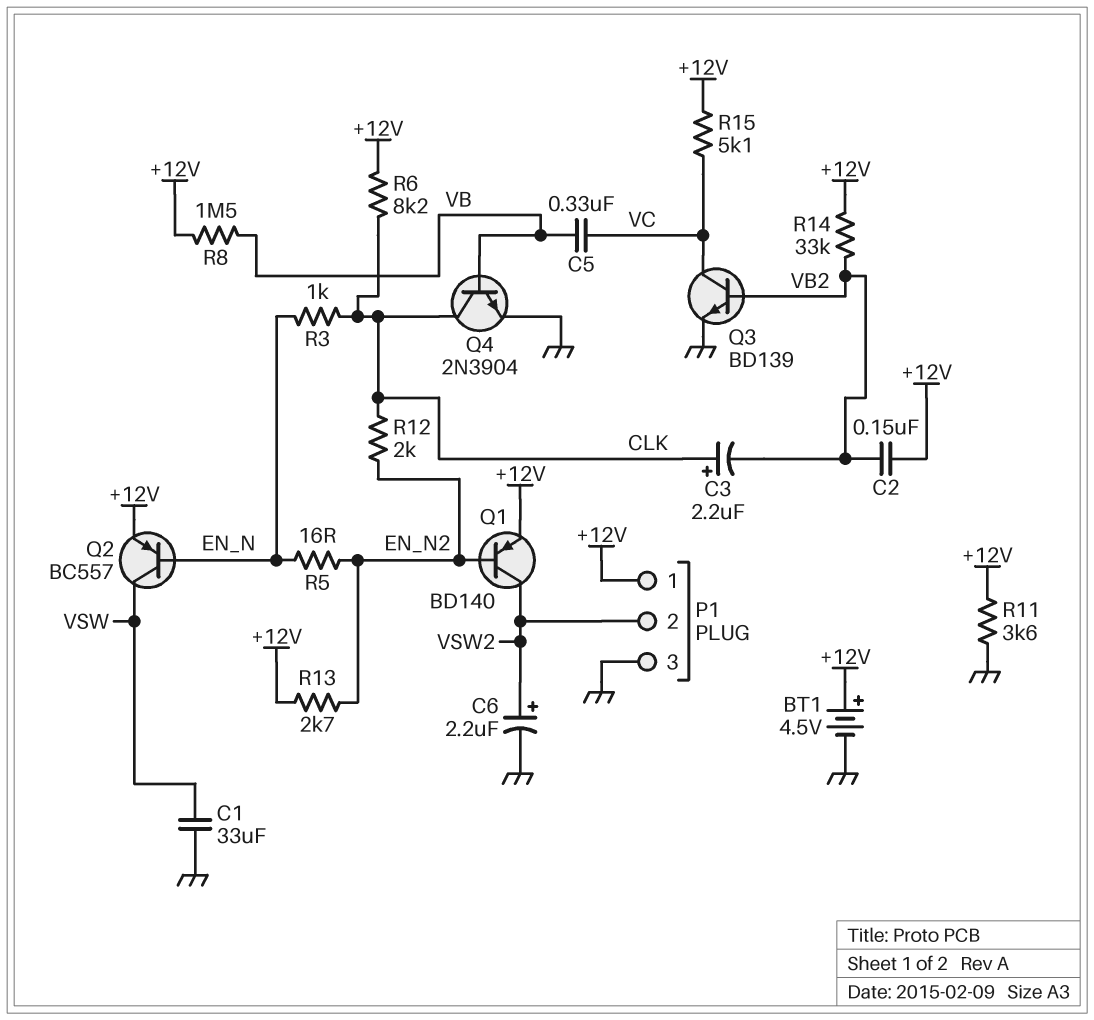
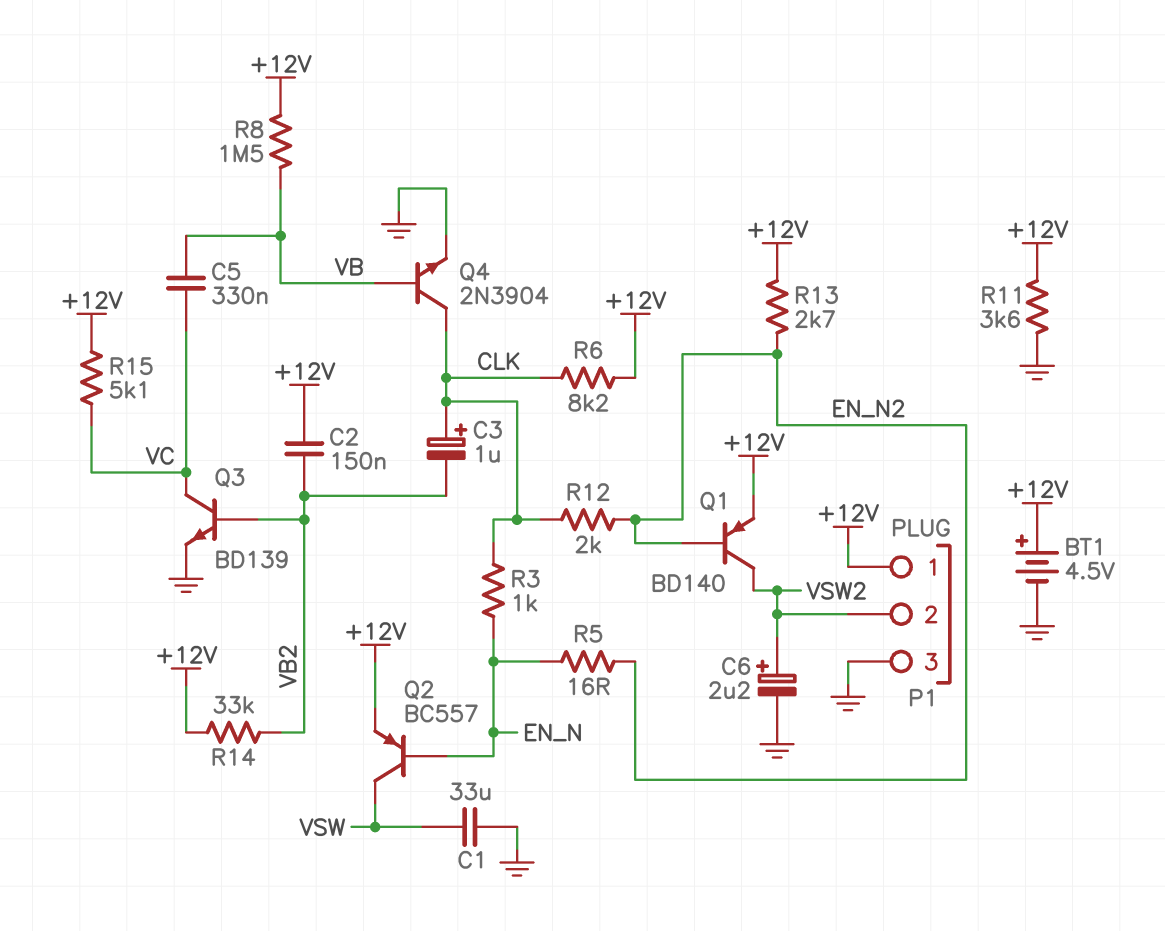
C3: 2.2uF (plus CLK, minus VB2) -> 1uF (plus CLK, minus VB2)

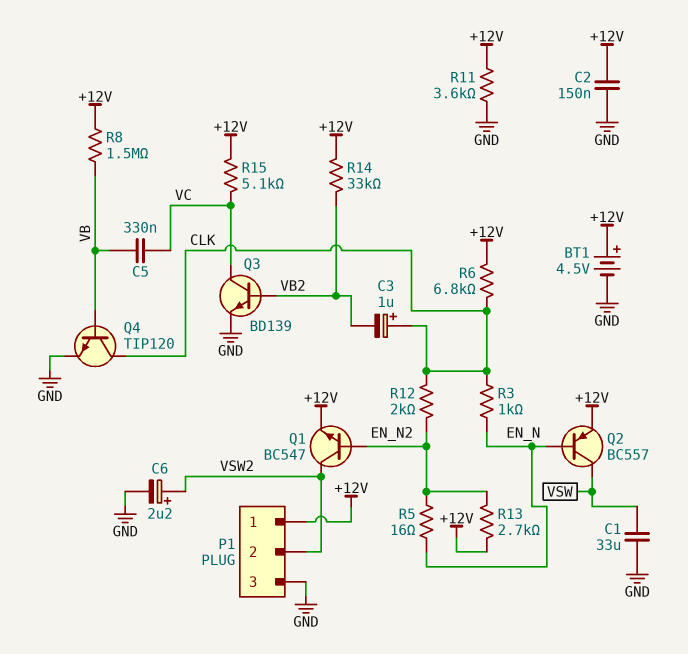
C2: 150nF (+12V, VB2) -> 150nF (+12V, GND)
Q1: PNP BD140 (B EN_N2, C VSW2, E +12V) -> NPN BC547 (B EN_N2, C VSW2, E +12V)
Q4: NPN 2N3904 (B VB, C CLK, E GND) -> NPN TIP120 (B VB, C CLK, E GND)
R6: 8.2k (+12V, CLK) -> 6.8k (+12V, CLK)

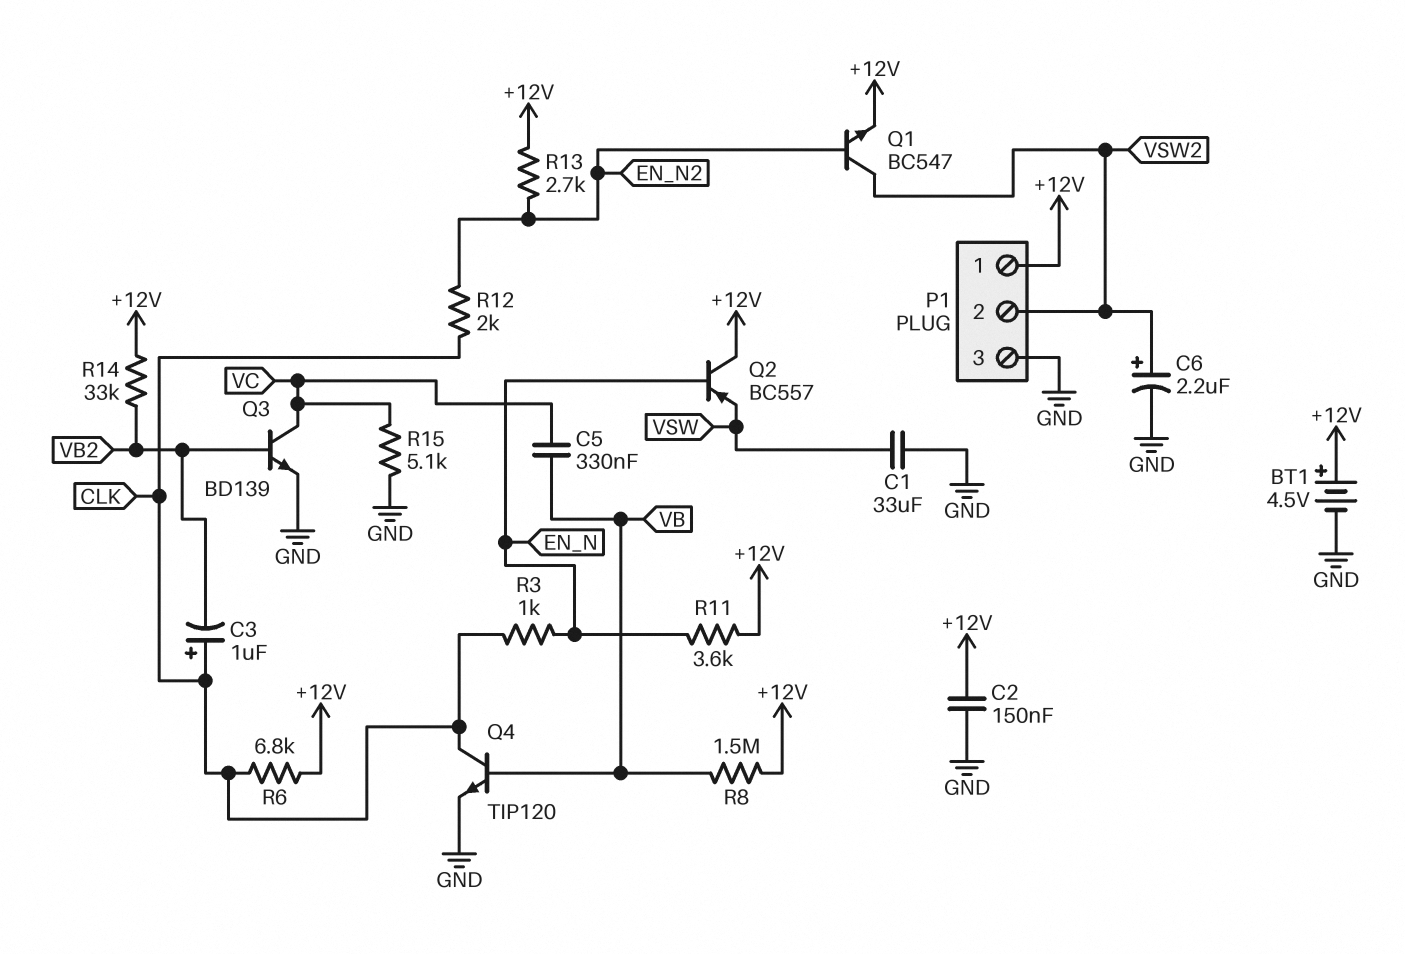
Q2: PNP BC557 (B EN_N, C VSW, E +12V) -> PNP BC557 (B EN_N, C +12V, E VSW)
R5: 16 (EN_N, EN_N2) -> none
R11: 3.6k (+12V, GND) -> 3.6k (+12V, EN_N)
R15: 5.1k (+12V, VC) -> 5.1k (GND, VC)

